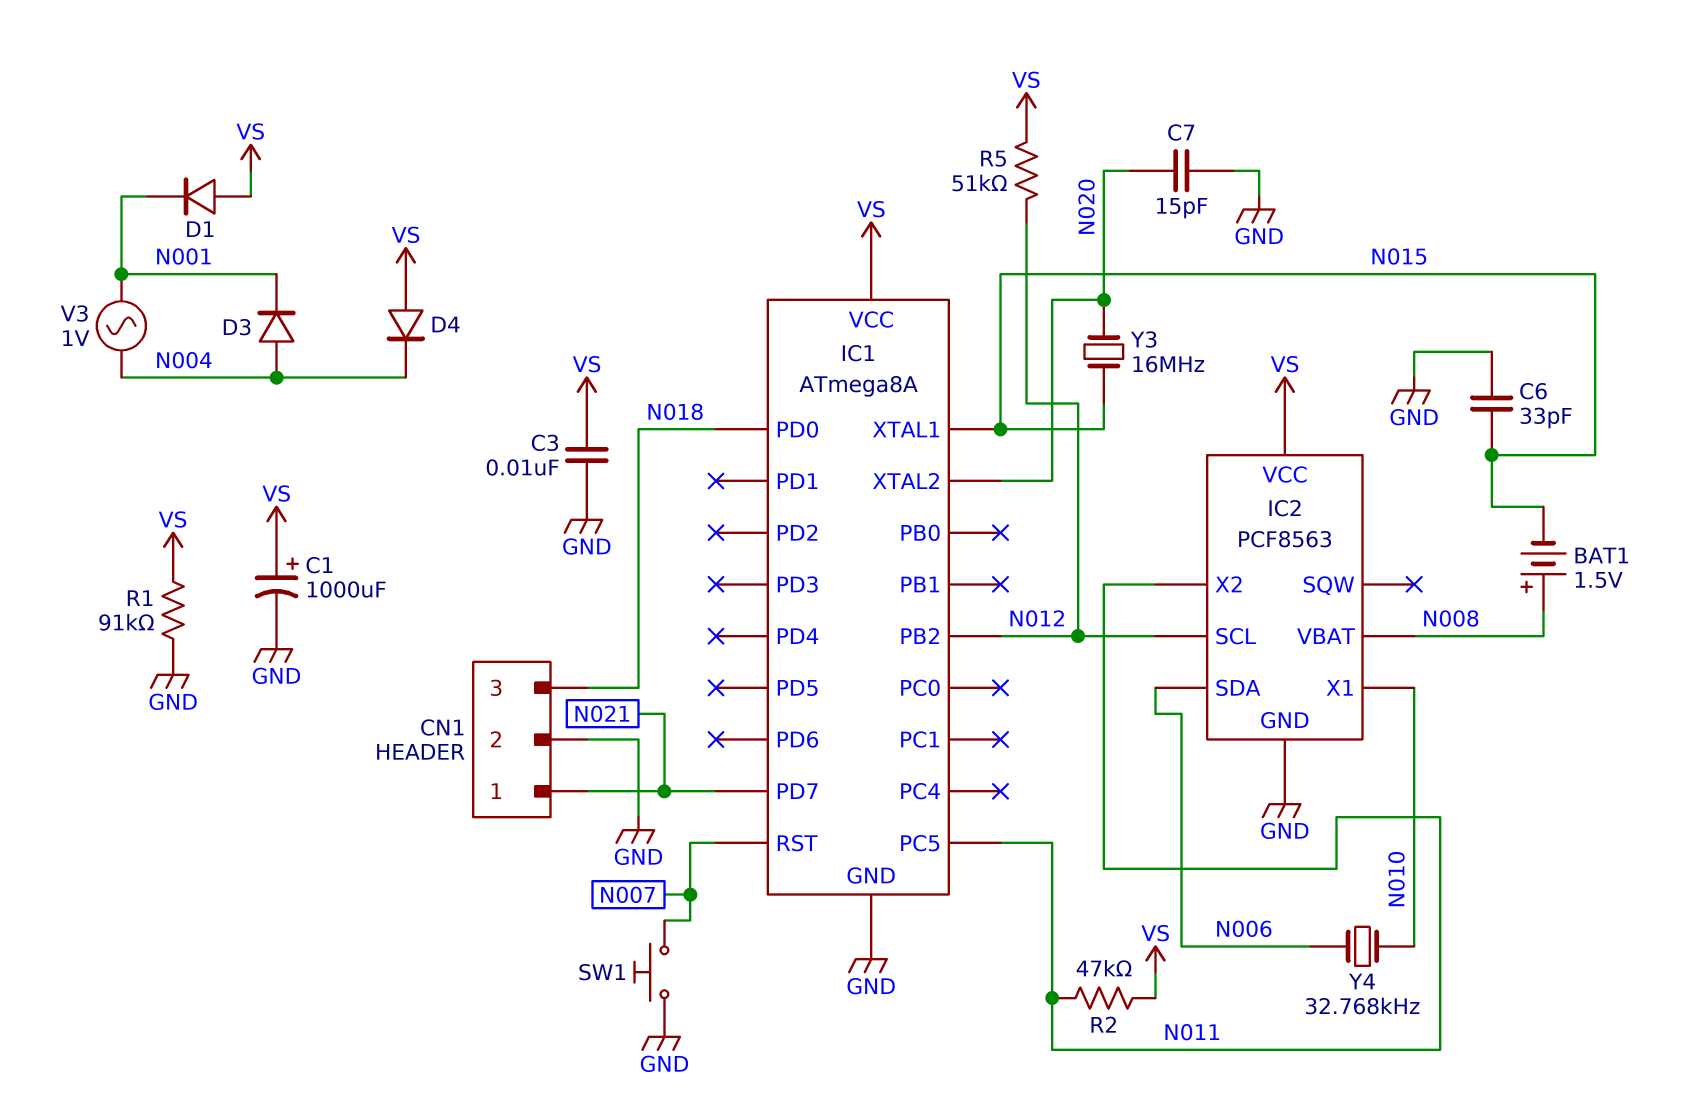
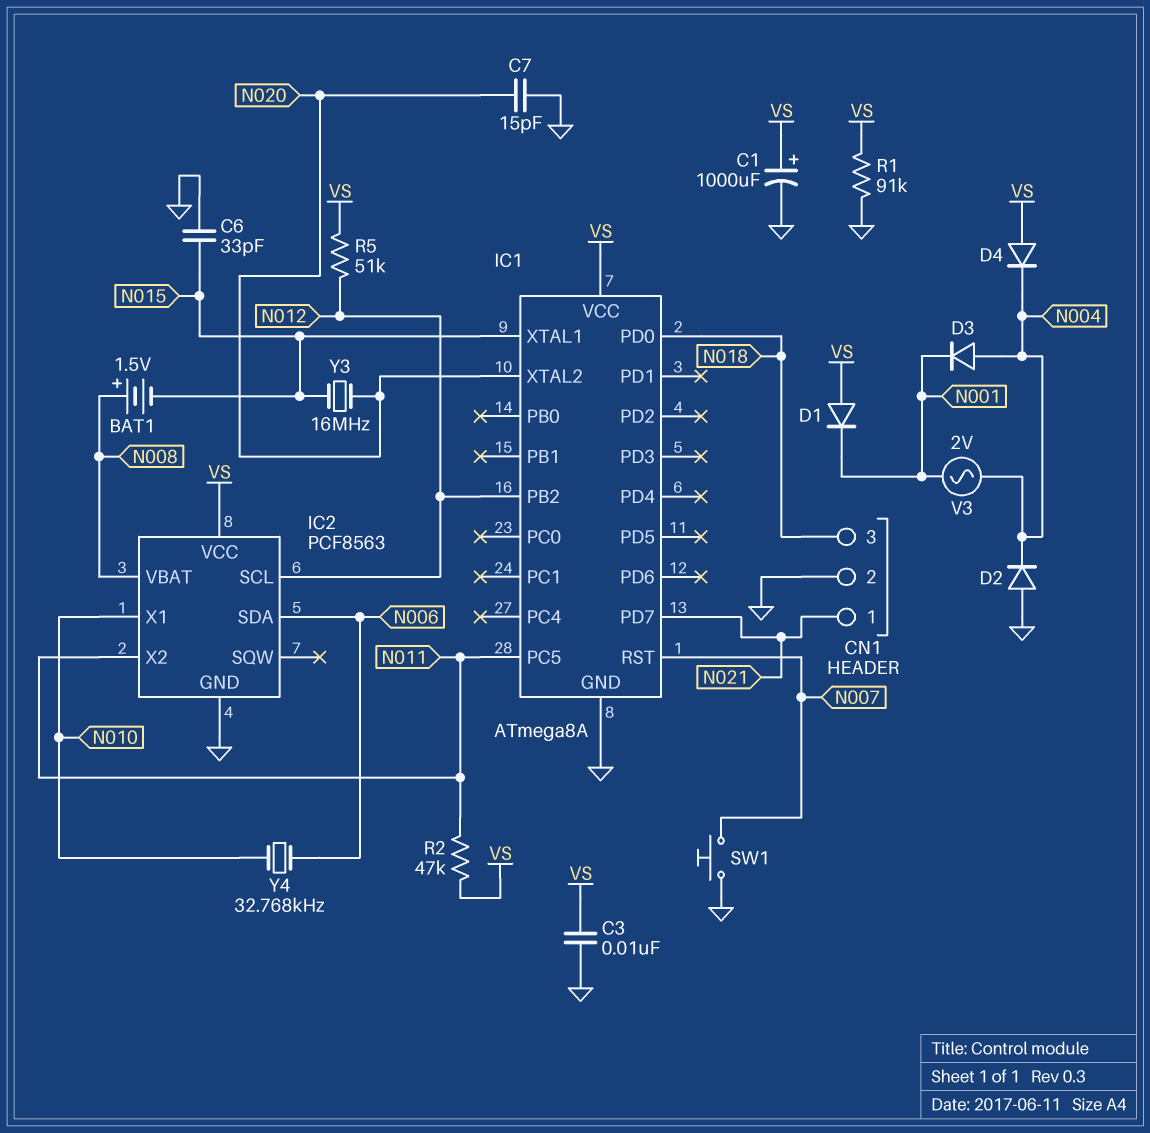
D2: none -> diode (A GND, K N004)
V3: AC 1V (N001, N004) -> AC 2V (N001, N004)

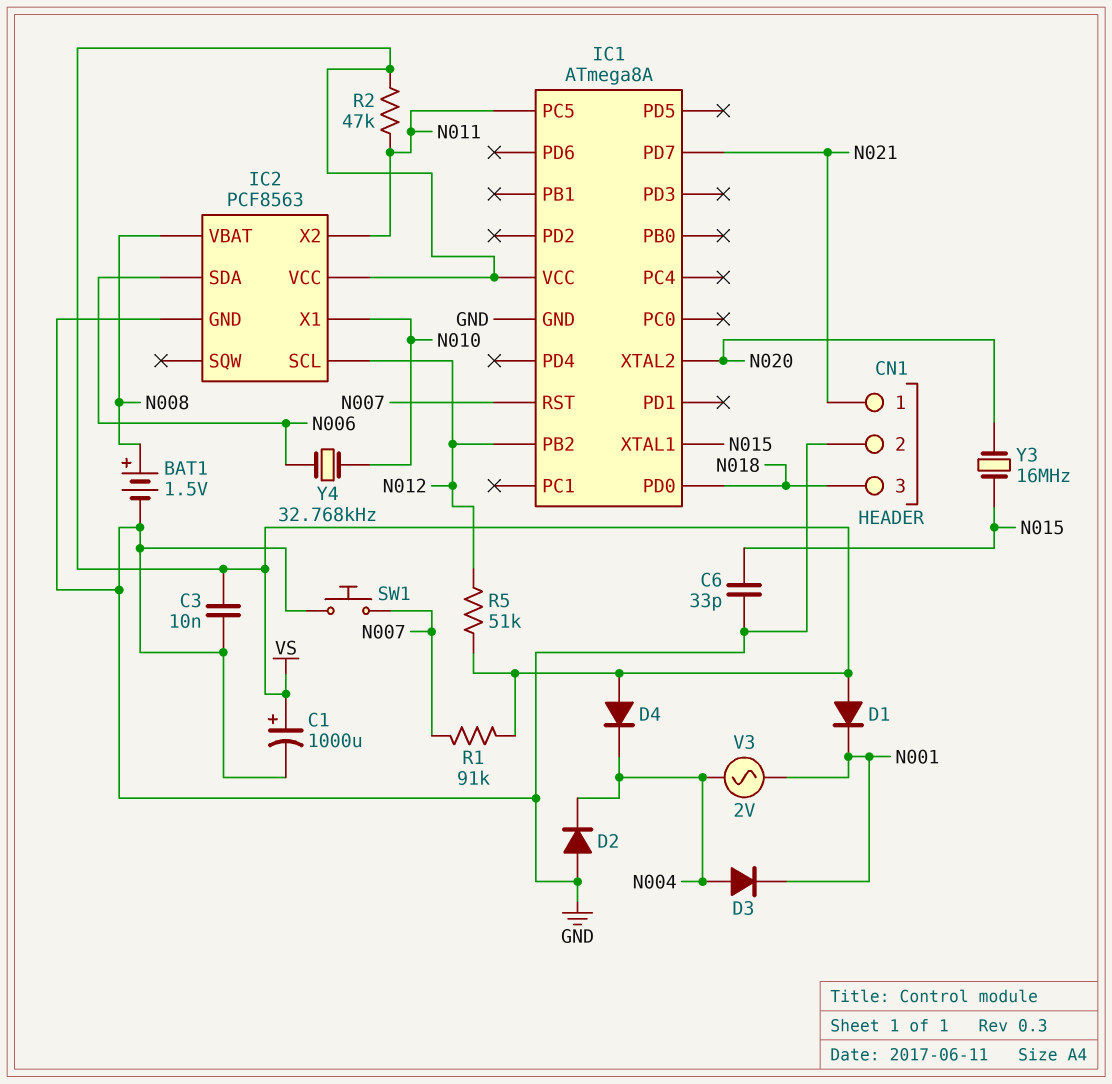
BAT1: 1.5V (plus N008, minus N015) -> 1.5V (plus N008, minus GND)
C7: 15pF (GND, N020) -> none
R1: 91k (GND, VS) -> 91k (N007, VS)

